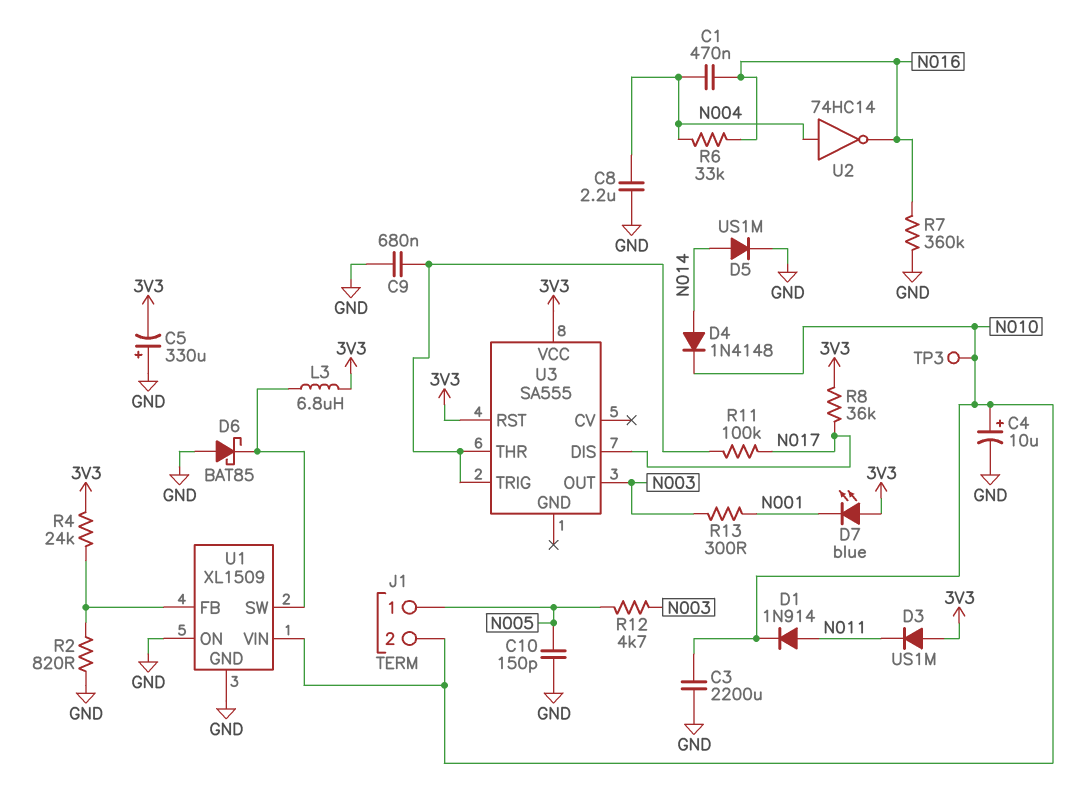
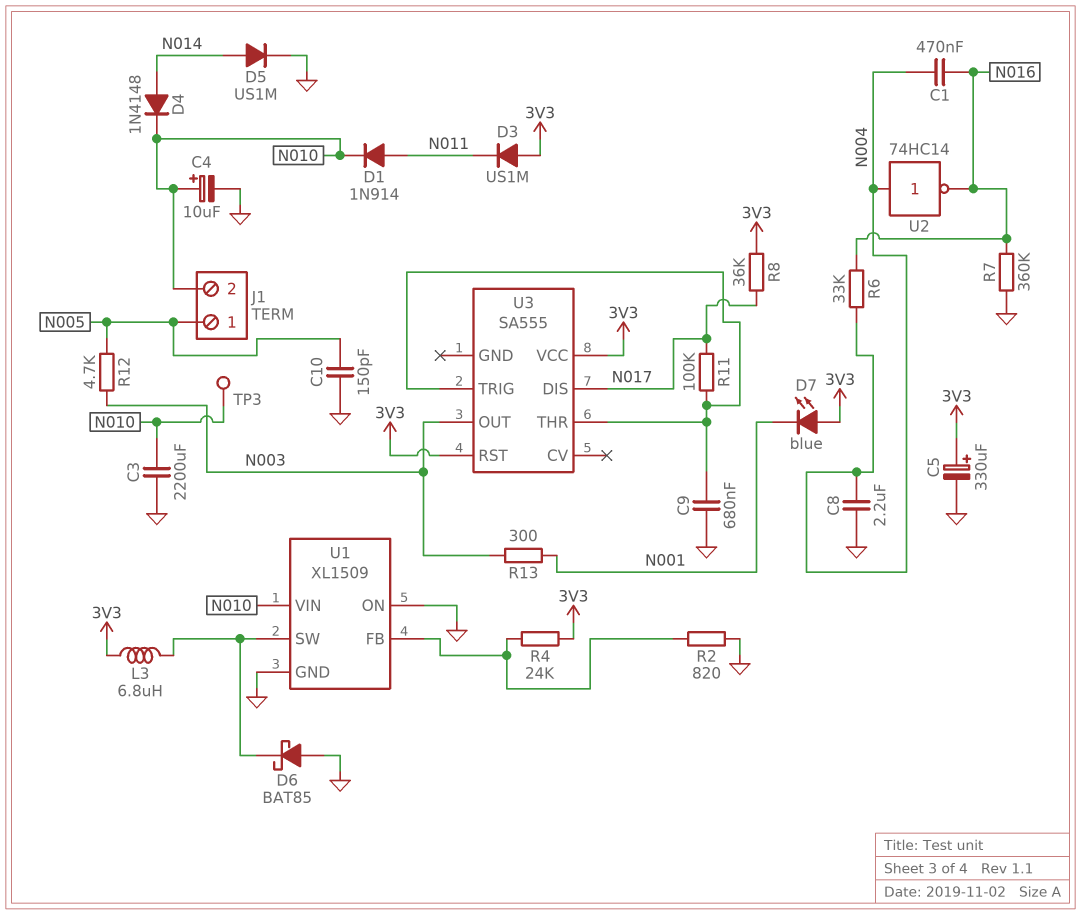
C5: 330uF (plus GND, minus 3V3) -> 330uF (plus 3V3, minus GND)

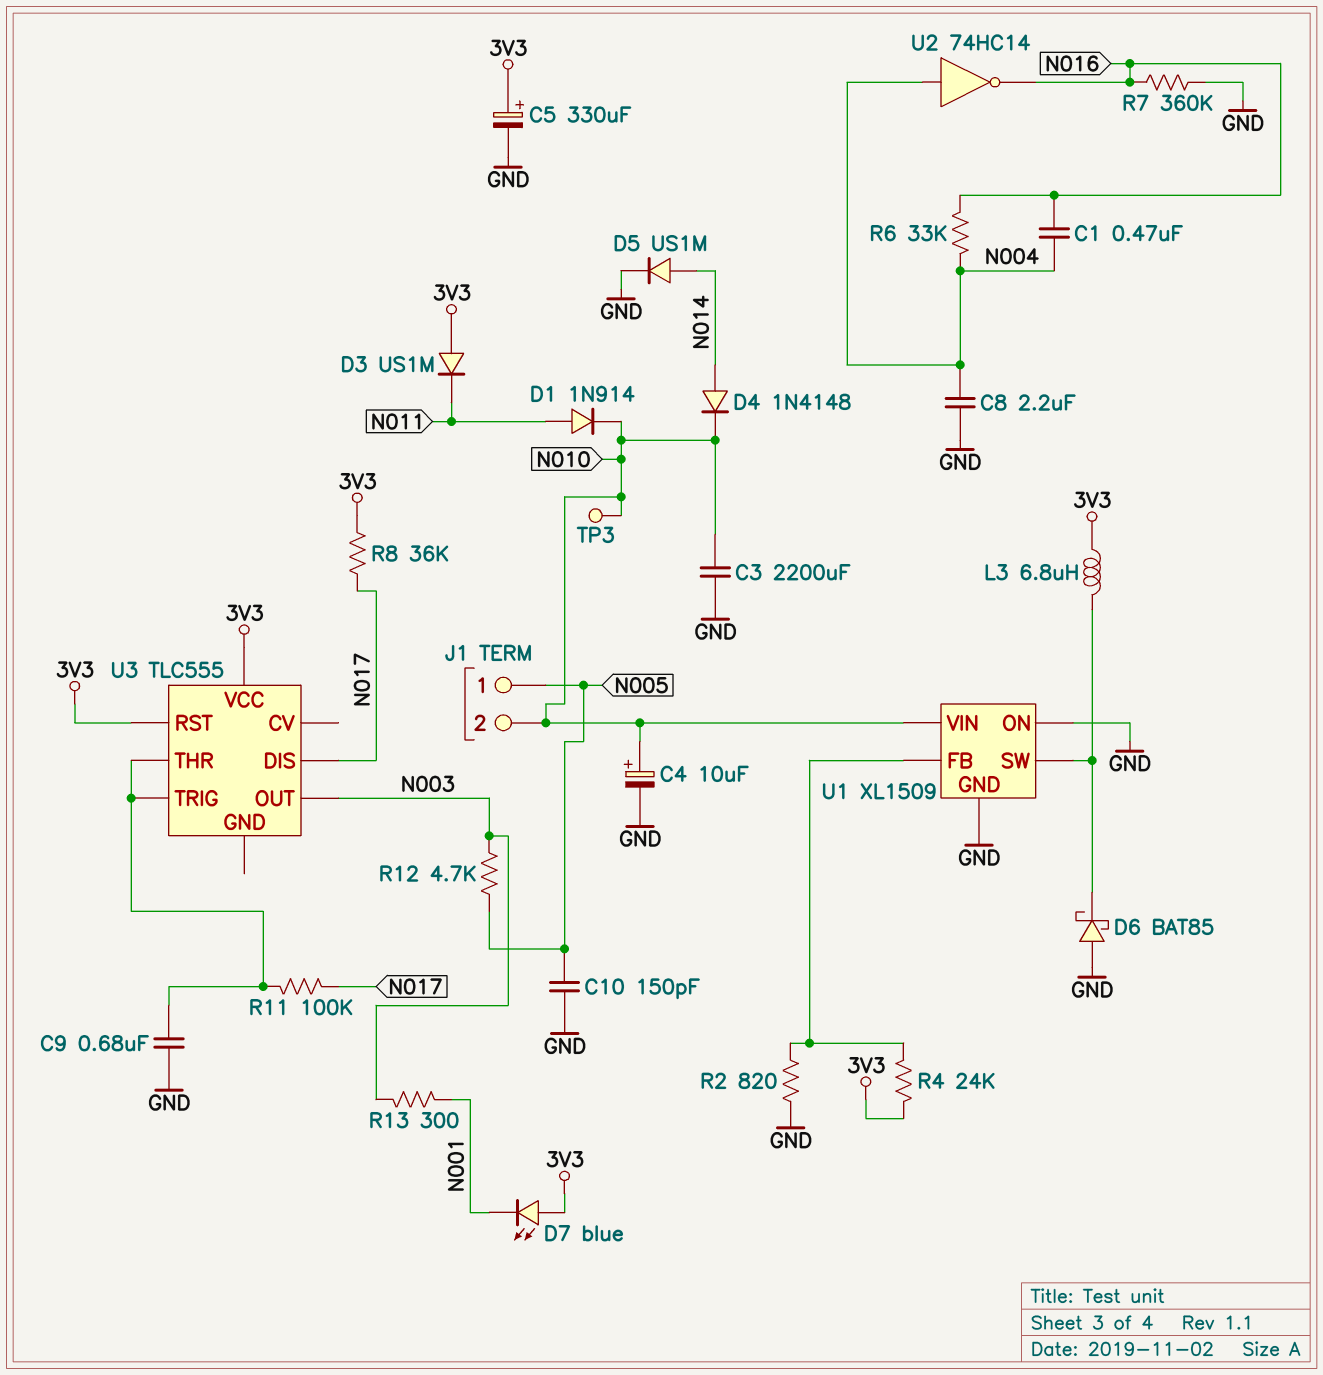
U3: SA555 -> TLC555

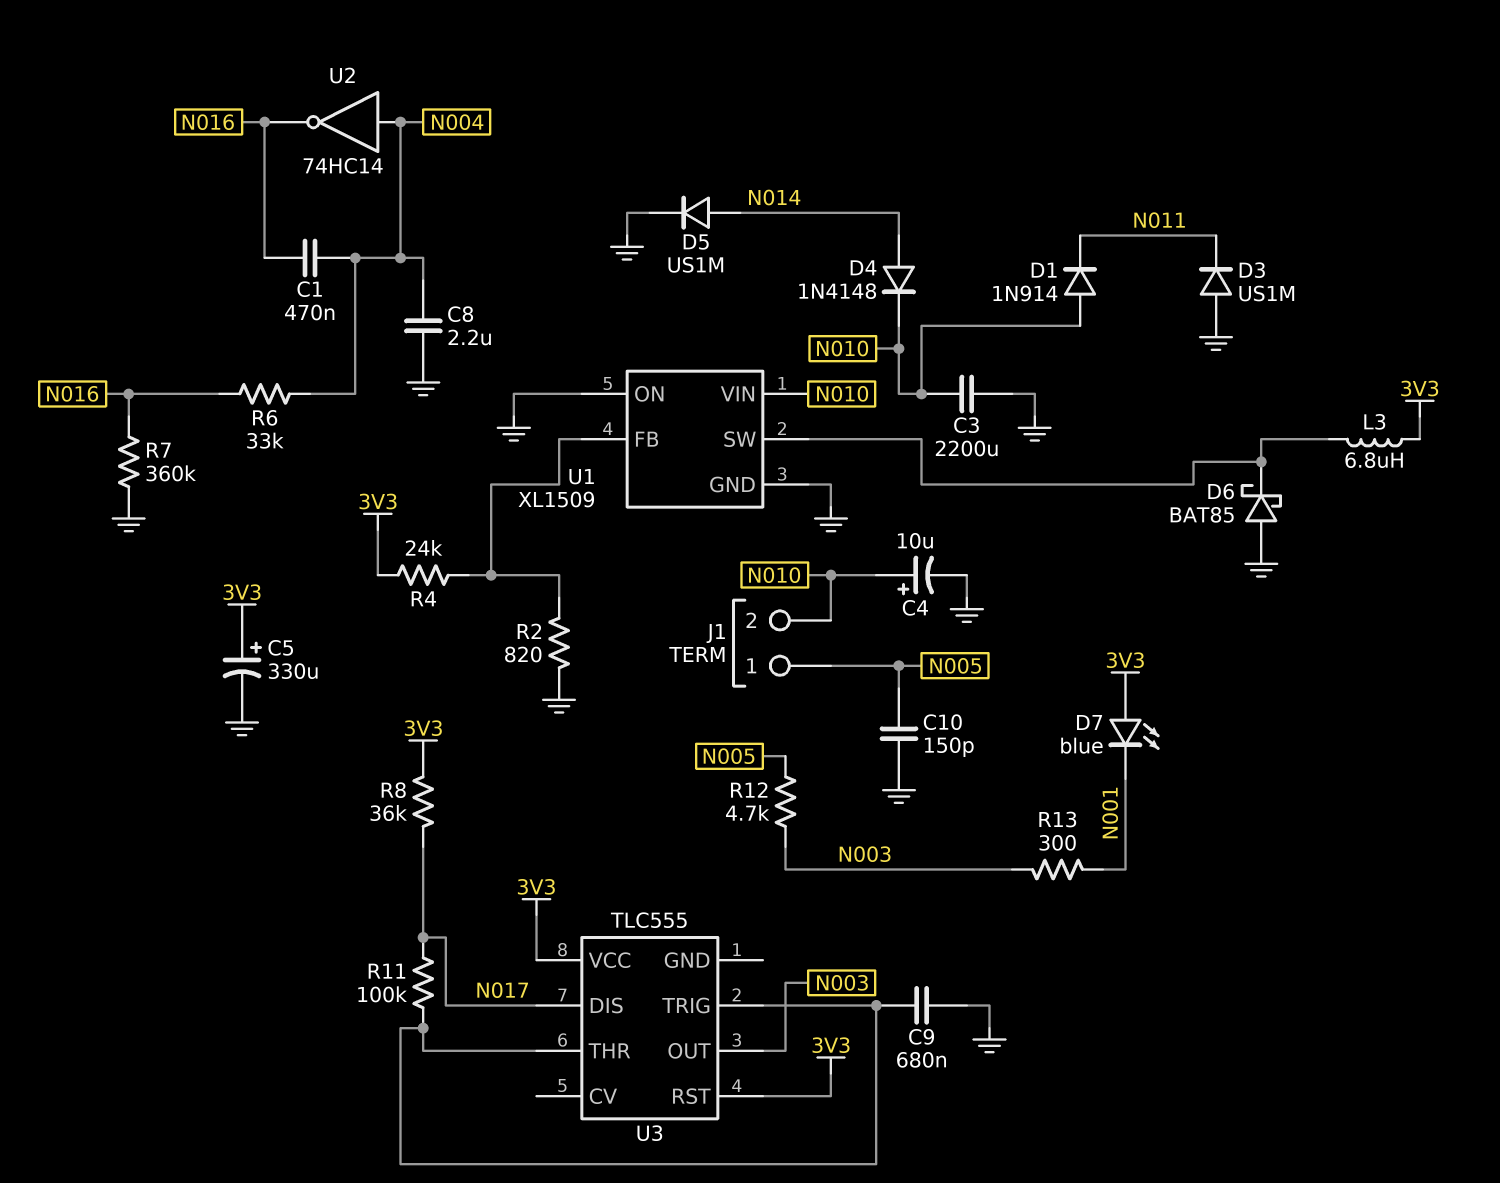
D1: diode 1N914 (A N011, K N010) -> diode 1N914 (A N010, K N011)
D3: diode US1M (A 3V3, K N011) -> diode US1M (A GND, K N011)
TP3: test point (N010) -> none

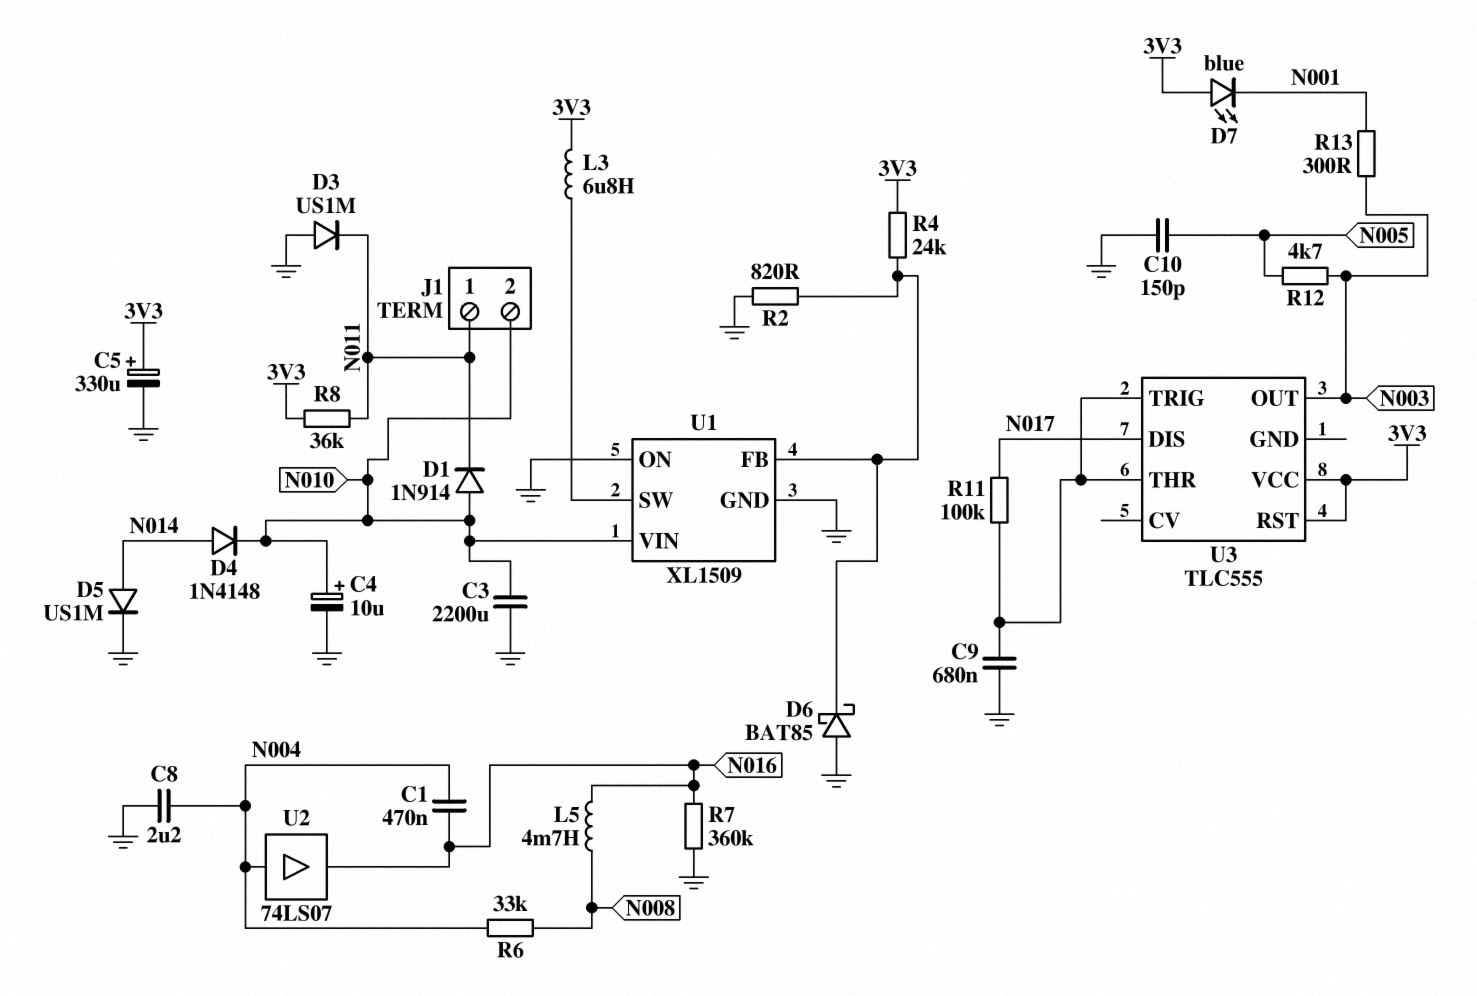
D6: schottky BAT85 (A GND, K U1/SW) -> schottky BAT85 (A GND, K U1/FB)
J1 pin 1: N005 -> N011
L5: none -> 4.7mH (N008, N016)
R6: 33k (N004, N016) -> 33k (N004, N008)
R8: 36k (3V3, N017) -> 36k (3V3, N011)
U2: NOT 74HC14 (in N004, out N016) -> buffer 74LS07 (in N004, out N016)

